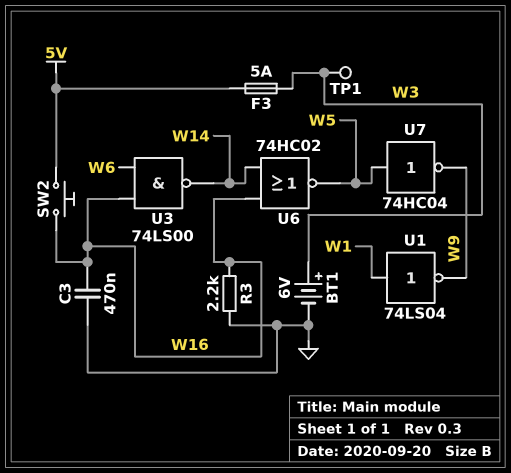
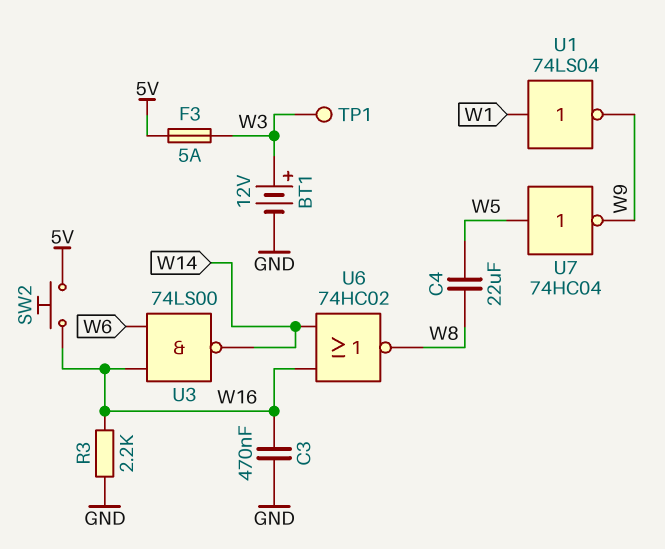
BT1: 6V (plus W3, minus GND) -> 12V (plus W3, minus GND)
C4: none -> 22uF (W5, W8)
U6: NOR 74HC02 (in W14, in W16, out W5) -> NOR 74HC02 (in W14, in W16, out W8)

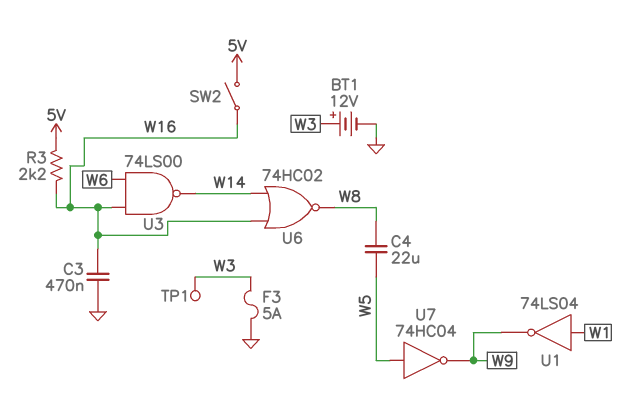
F3: 5A (5V, W3) -> 5A (GND, W3)
R3: 2.2k (GND, W16) -> 2.2k (5V, W16)
SW2: button (5V, W16) -> switch (5V, W16)

